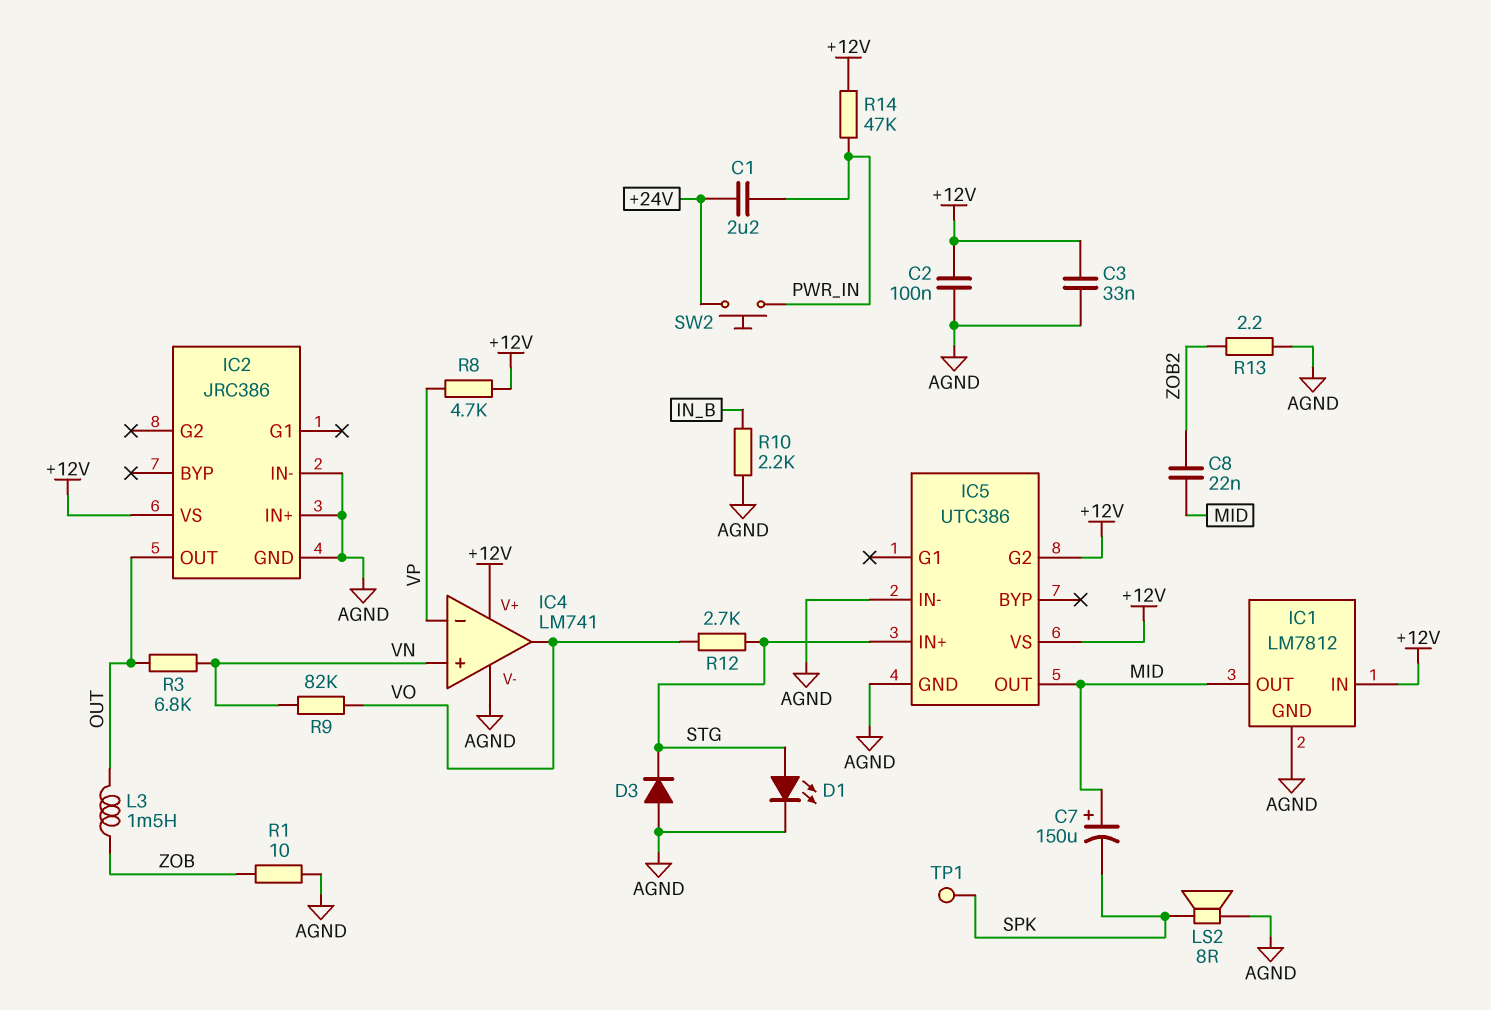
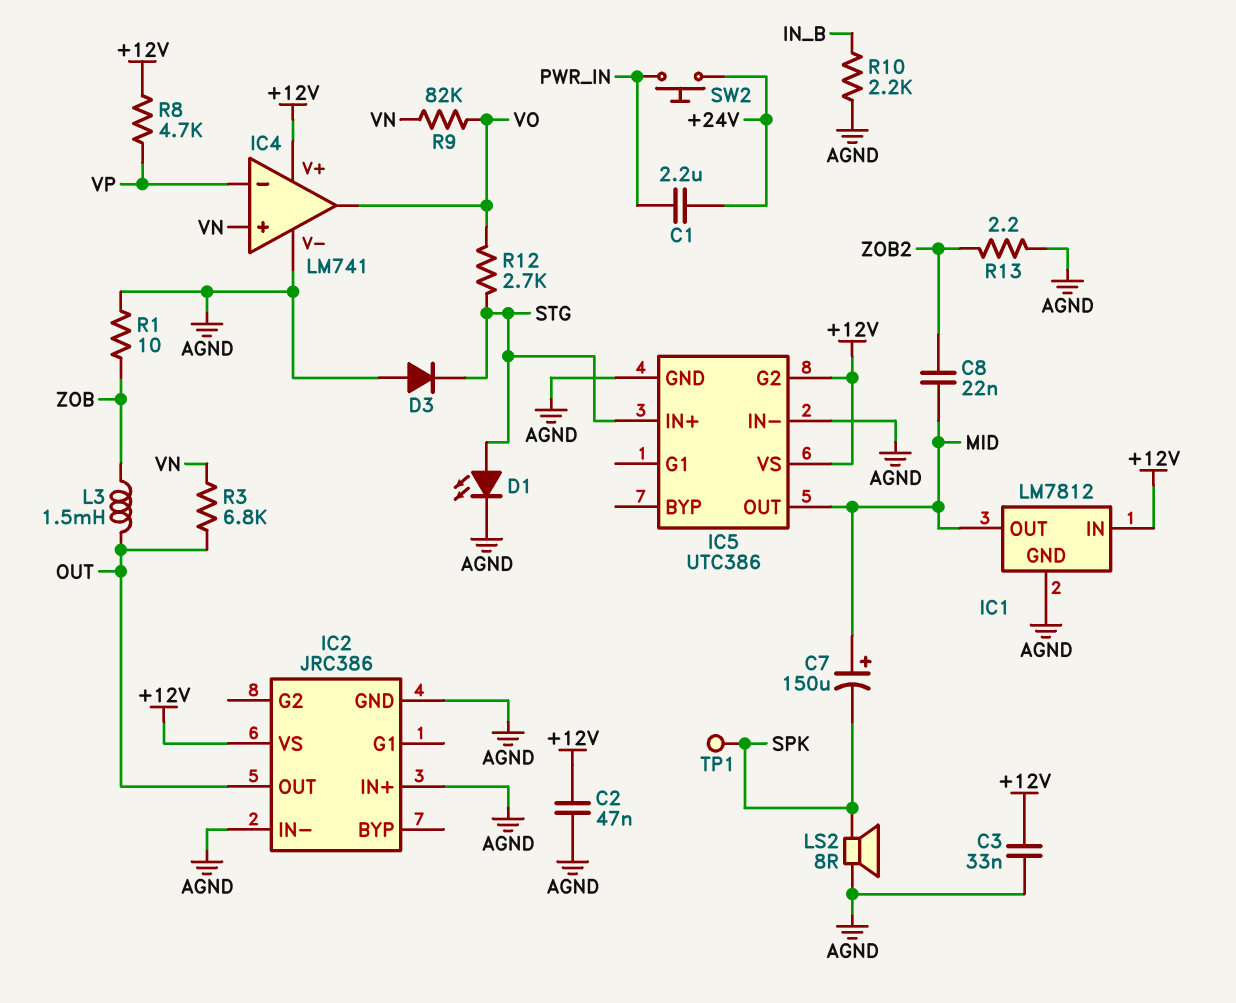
C2: 100nF (+12V, AGND) -> 47nF (+12V, AGND)
R14: 47k (+12V, PWR_IN) -> none

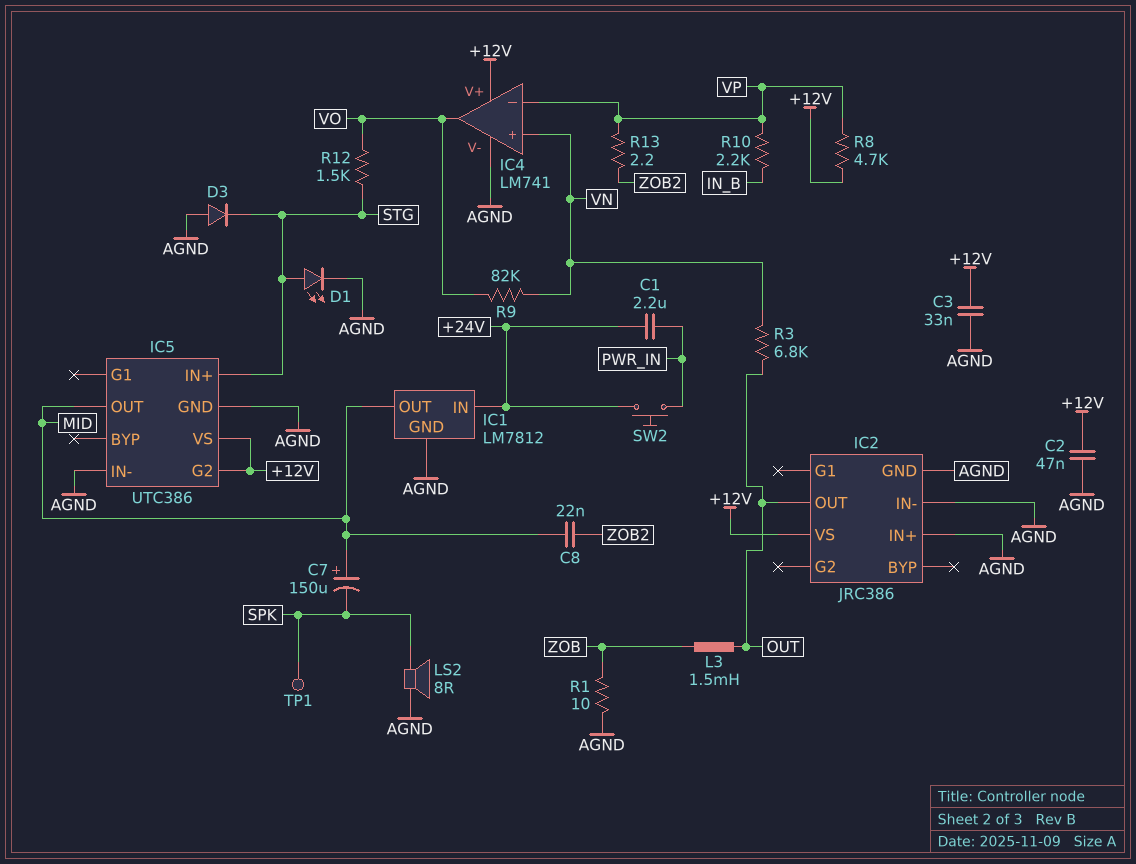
IC1 pin IN: +12V -> +24V
R10: 2.2k (AGND, IN_B) -> 2.2k (IN_B, VP)
R12: 2.7k (STG, VO) -> 1.5k (STG, VO)
R13: 2.2 (AGND, ZOB2) -> 2.2 (VP, ZOB2)

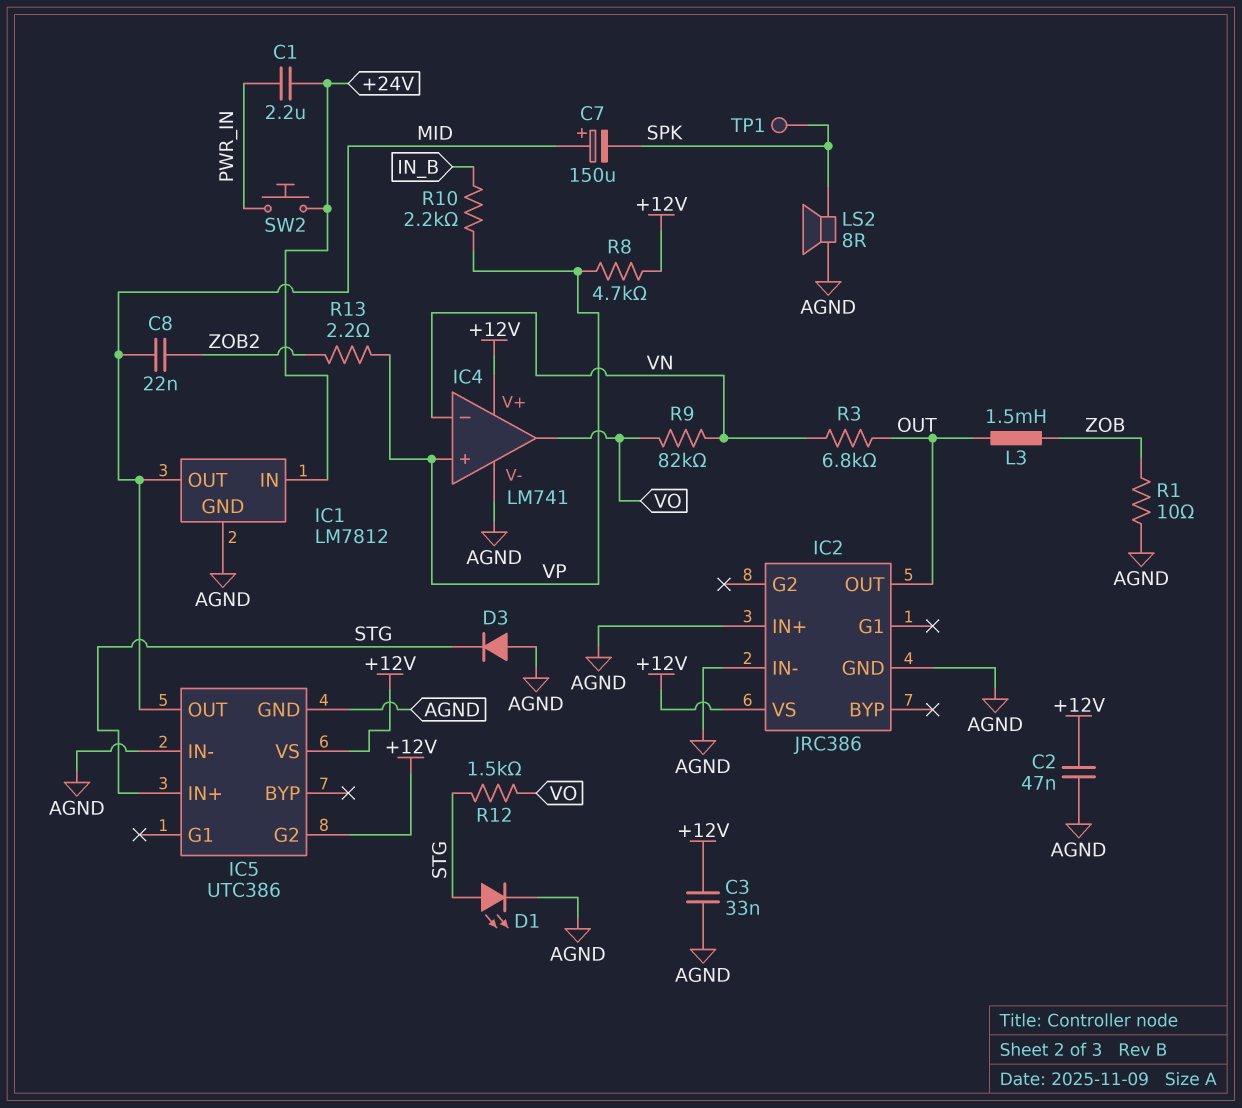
IC4 pin in+: VN -> VP
IC4 pin in-: VP -> VN

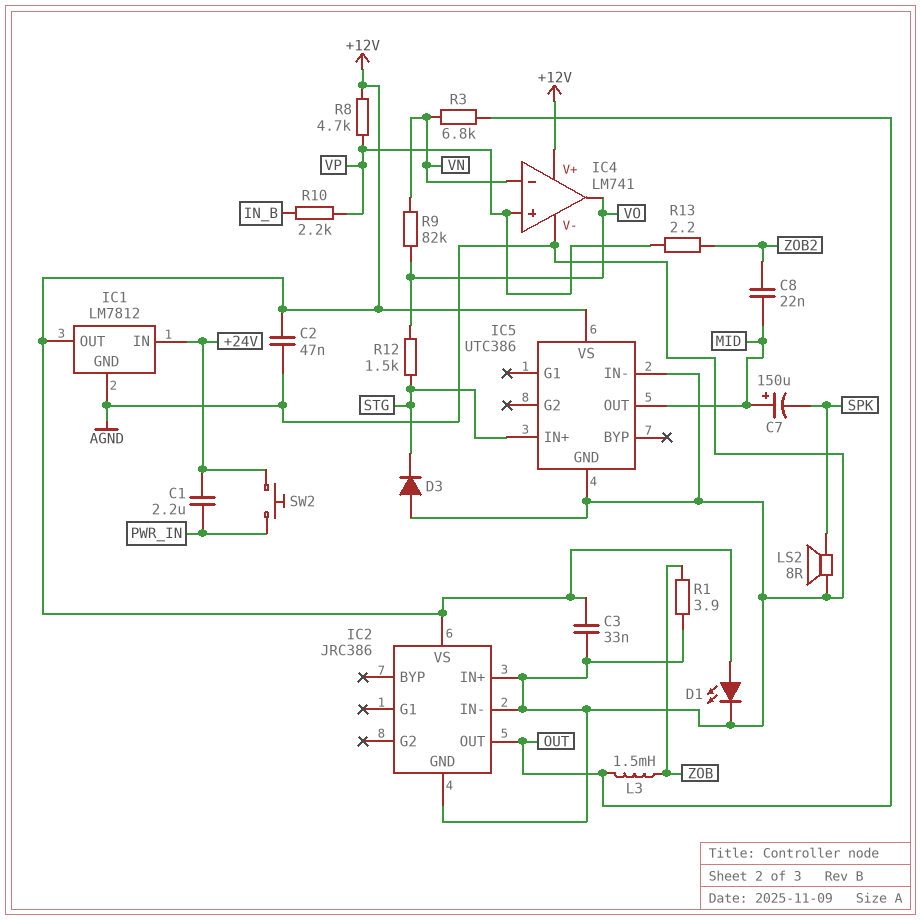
D1: LED (A STG, K AGND) -> LED (A +12V, K AGND)
IC1 pin OUT: MID -> +12V
IC5 pin G2: +12V -> none
R1: 10 (AGND, ZOB) -> 3.9 (AGND, ZOB)
TP1: test point (SPK) -> none

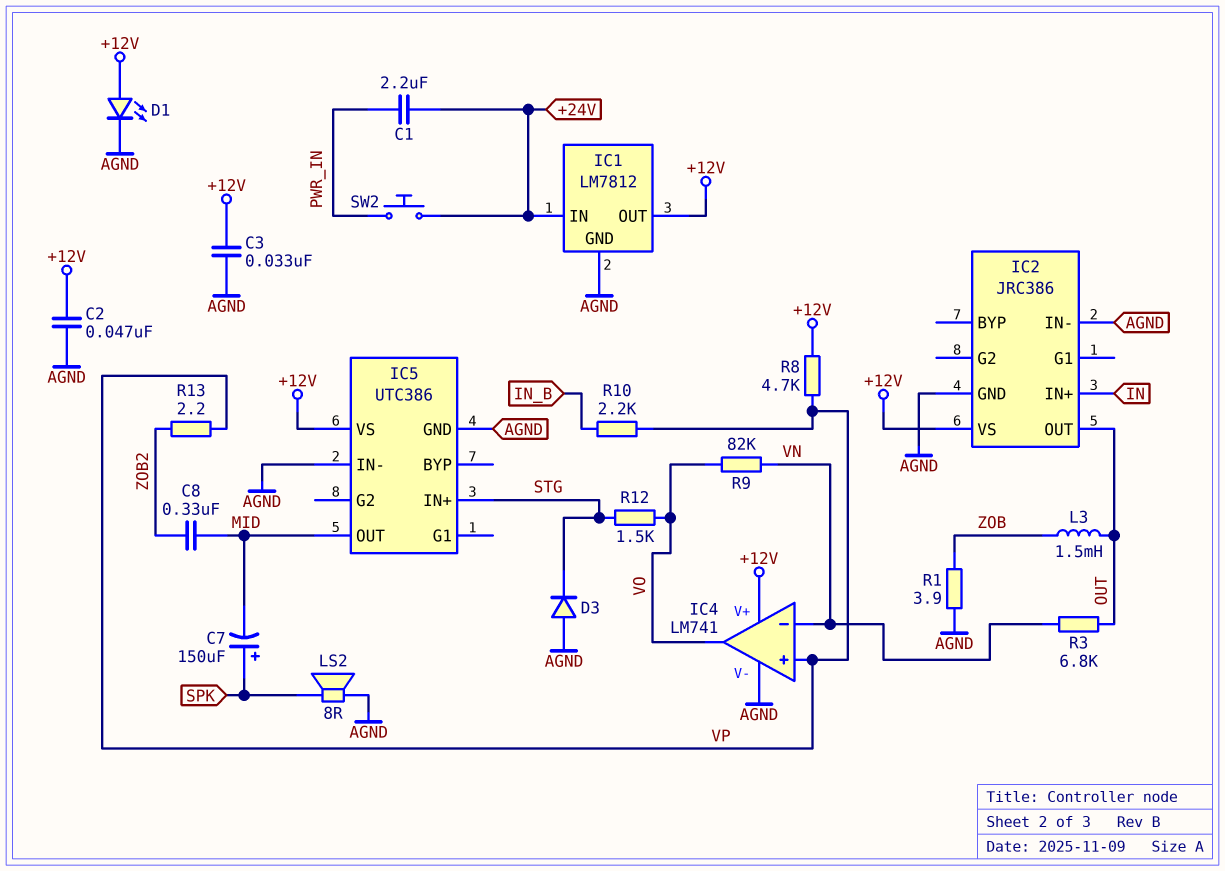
C7: 150uF (plus MID, minus SPK) -> 150uF (plus SPK, minus MID)
C8: 22nF (MID, ZOB2) -> 330nF (MID, ZOB2)
IC2 pin IN+: AGND -> IN

